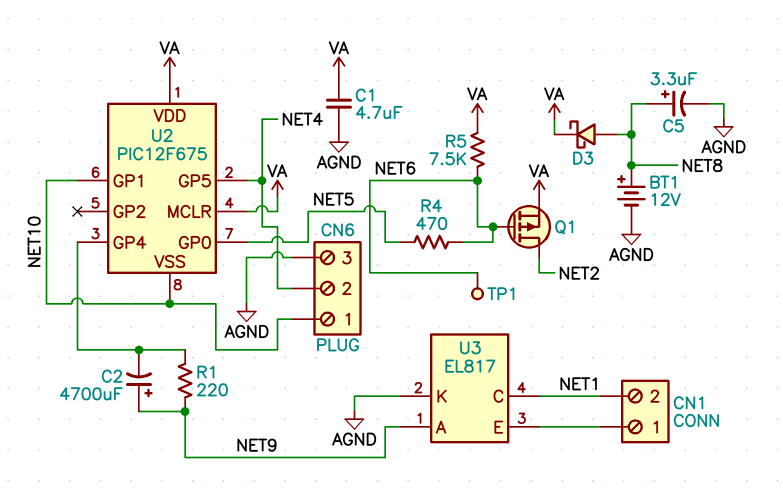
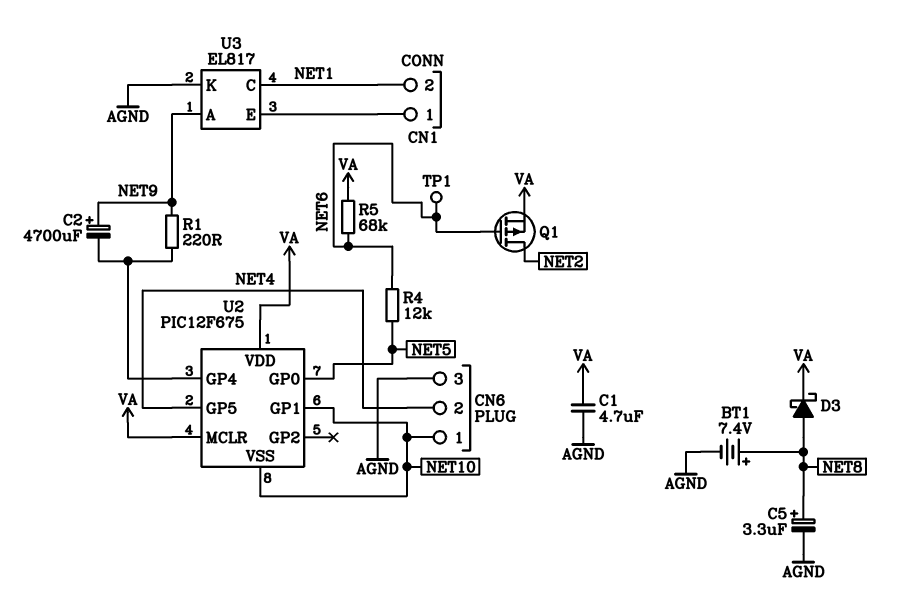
BT1: 12V (plus NET8, minus AGND) -> 7.4V (plus NET8, minus AGND)
R4: 470 (NET5, NET6) -> 12k (NET5, NET6)
R5: 7.5k (NET6, VA) -> 68k (NET6, VA)

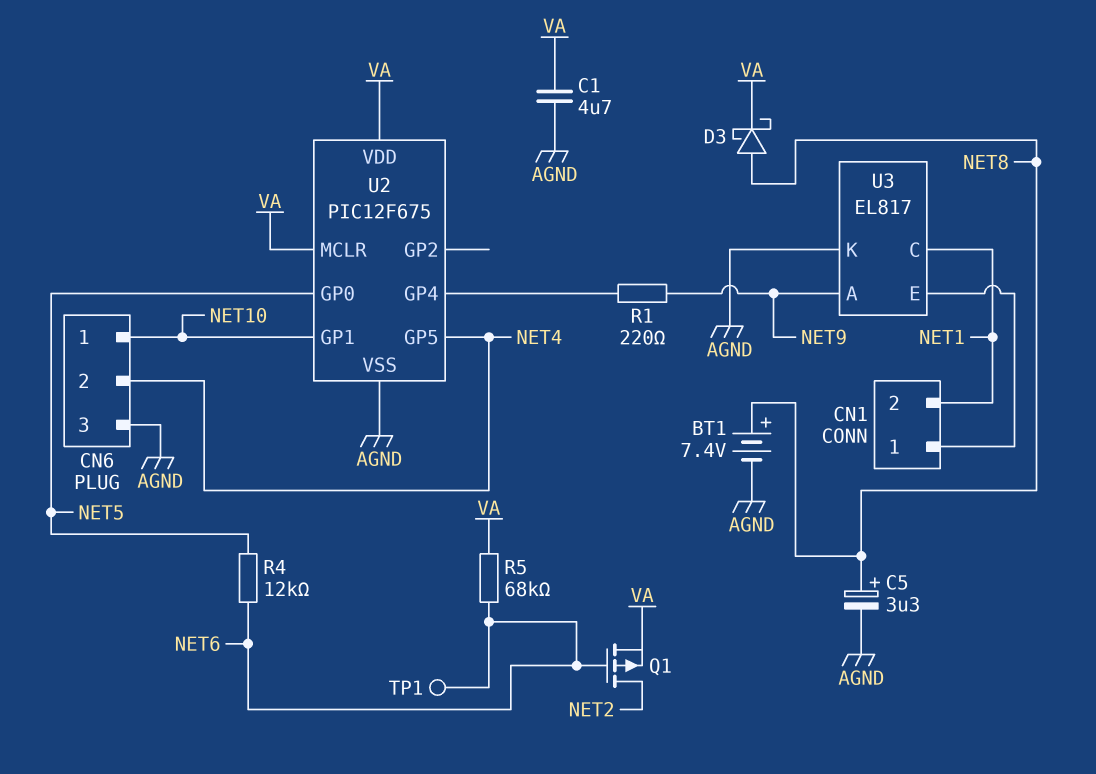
C2: 4700uF (plus NET9, minus U2/GP4) -> none
U2 pin VSS: NET10 -> AGND

